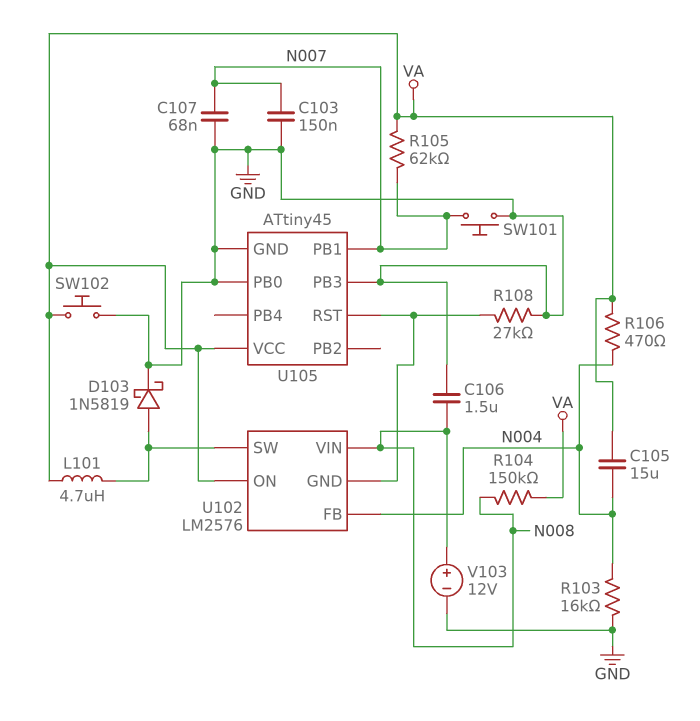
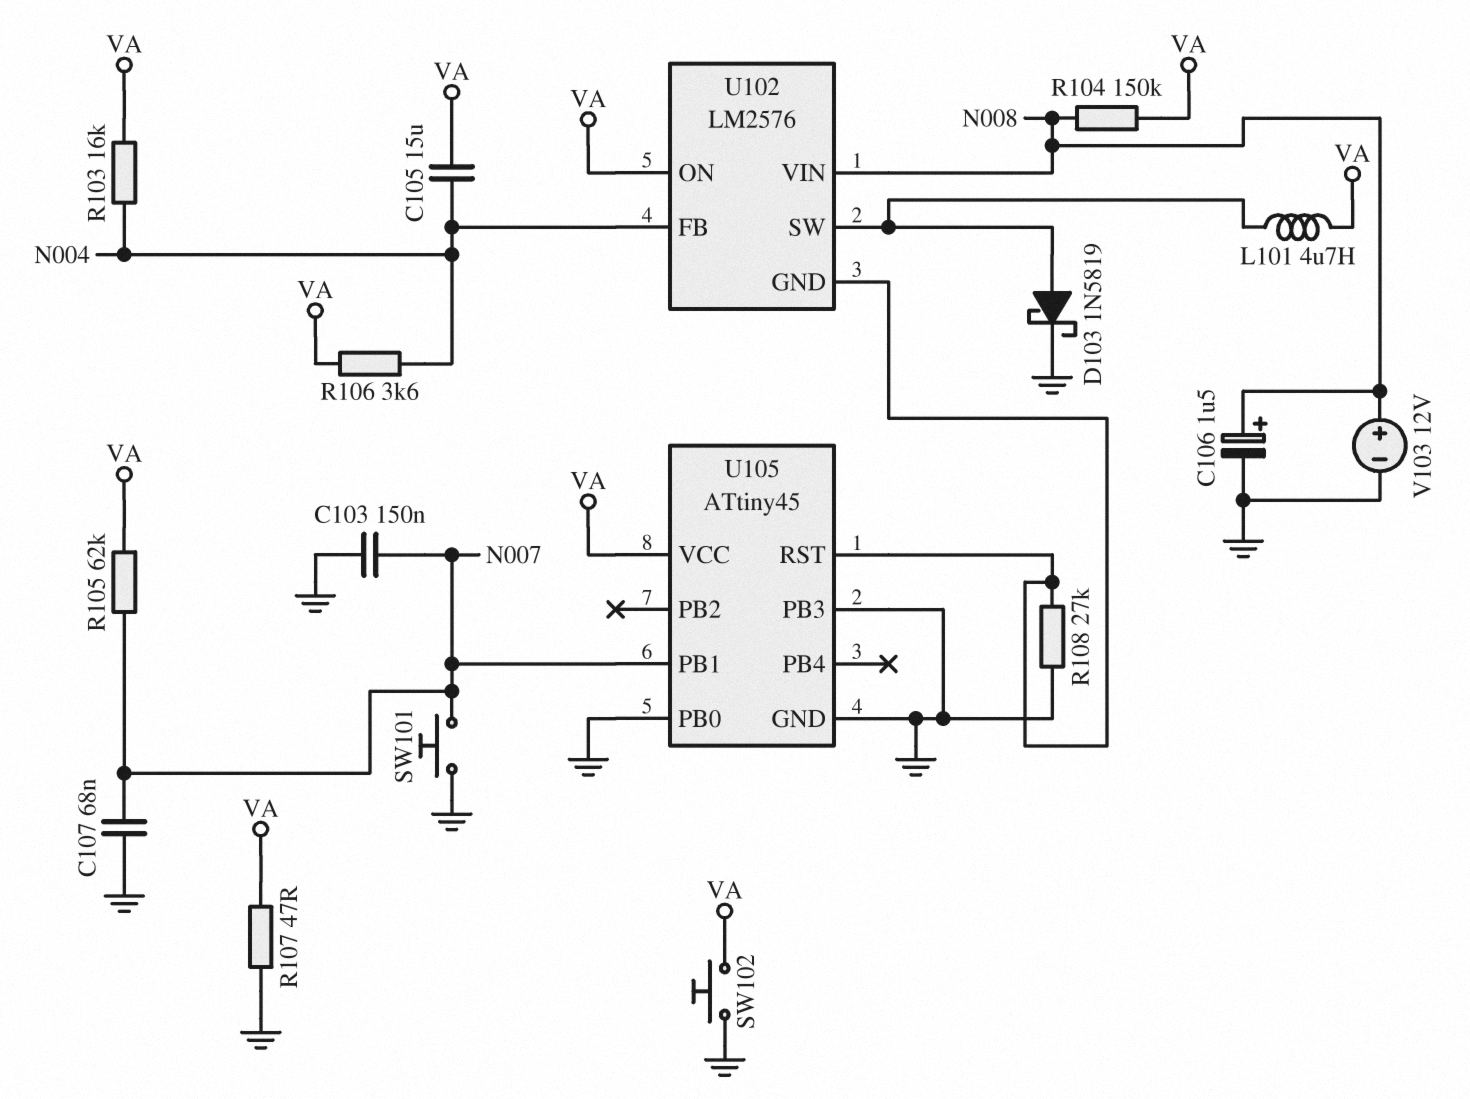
C106: 1.5uF (GND, N008) -> 1.5uF (plus N008, minus GND)
R103: 16k (GND, N004) -> 16k (N004, VA)
R106: 470 (N004, VA) -> 3.6k (N004, VA)
R107: none -> 47 (GND, VA)

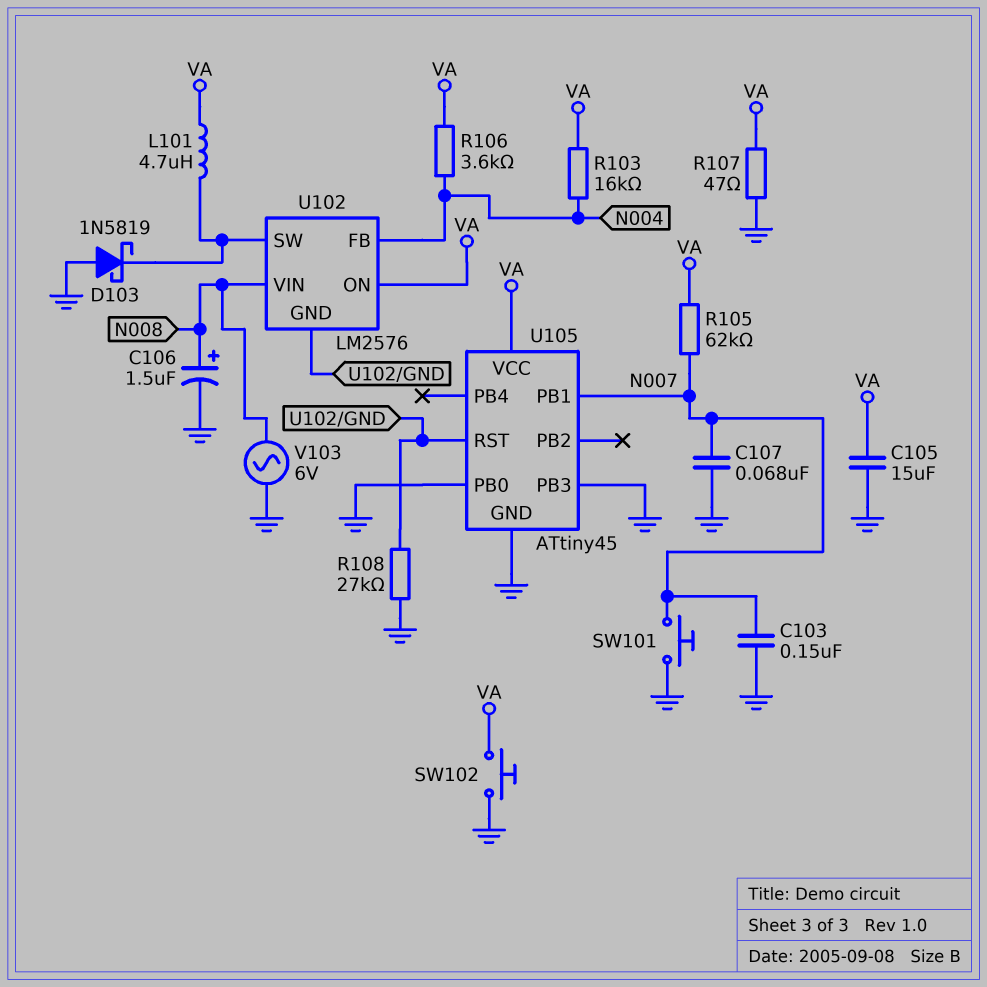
C105: 15uF (N004, VA) -> 15uF (GND, VA)
D103: schottky 1N5819 (A U102/SW, K GND) -> schottky 1N5819 (A GND, K U102/SW)
R104: 150k (N008, VA) -> none
V103: 12V (plus N008, minus GND) -> AC 6V (GND, N008)

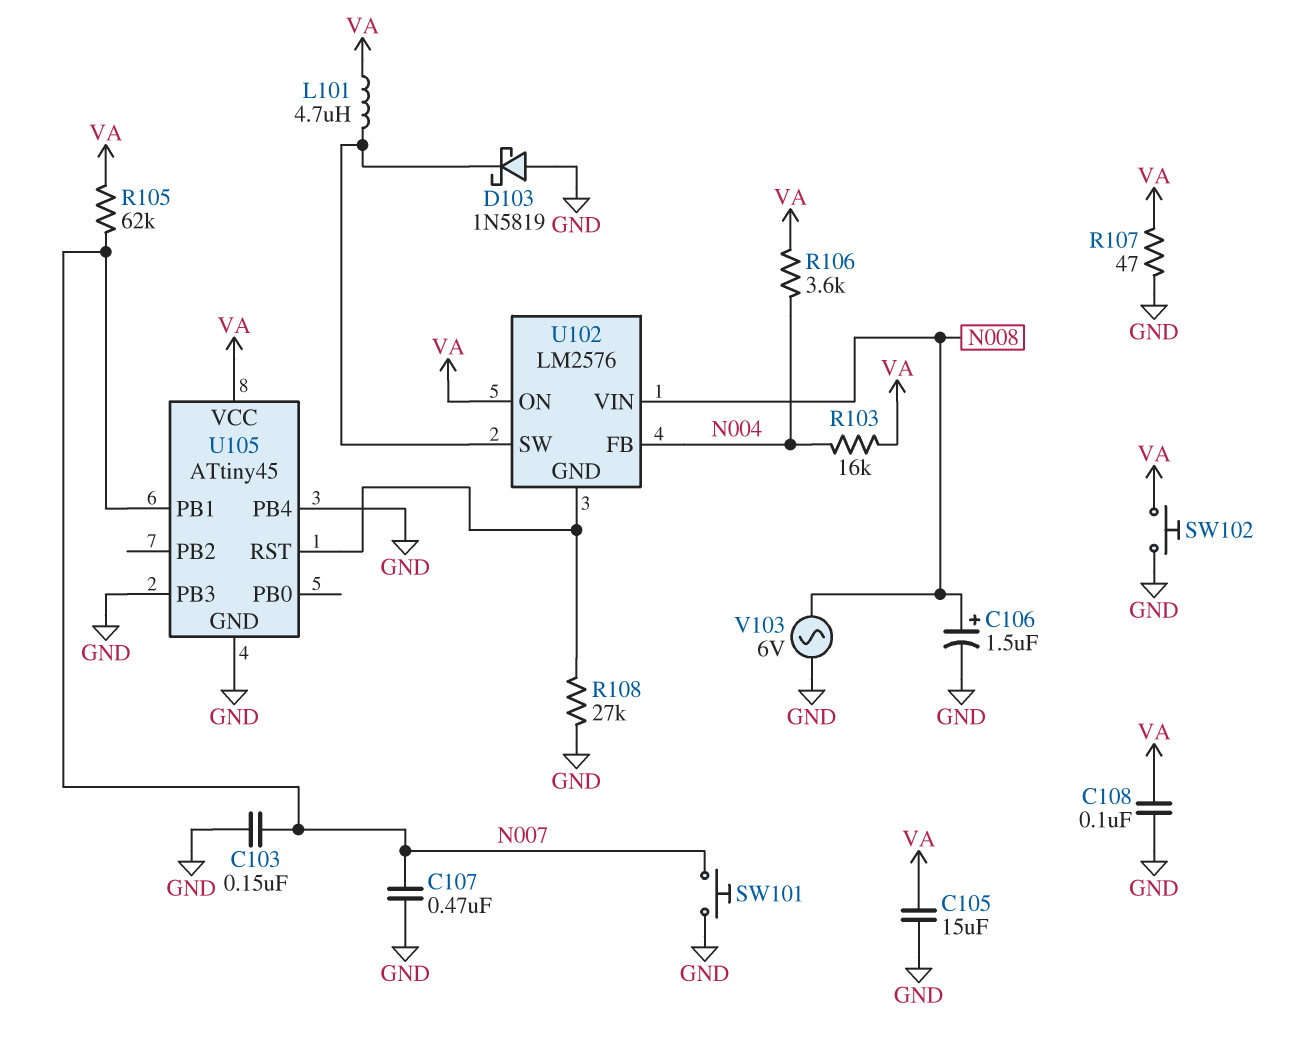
C107: 68nF (GND, N007) -> 470nF (GND, N007)
C108: none -> 100nF (GND, VA)
U105 pin PB0: GND -> none
U105 pin PB4: none -> GND

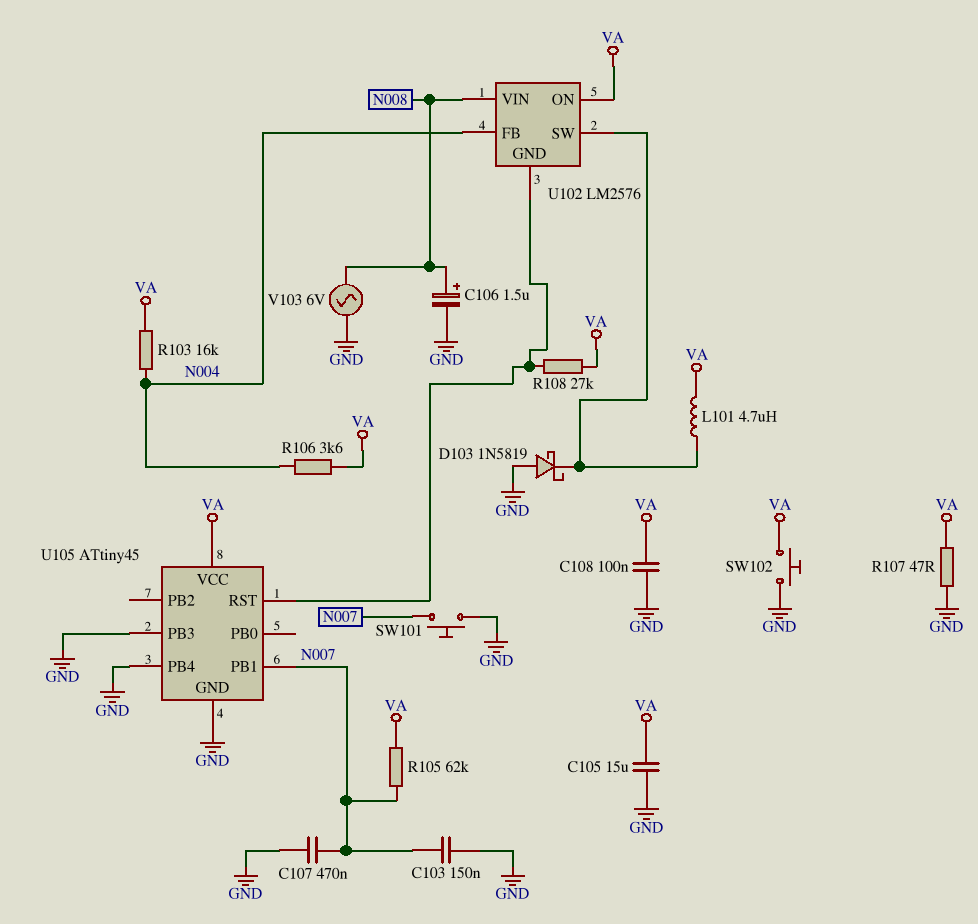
R108: 27k (GND, U102/GND) -> 27k (U102/GND, VA)

